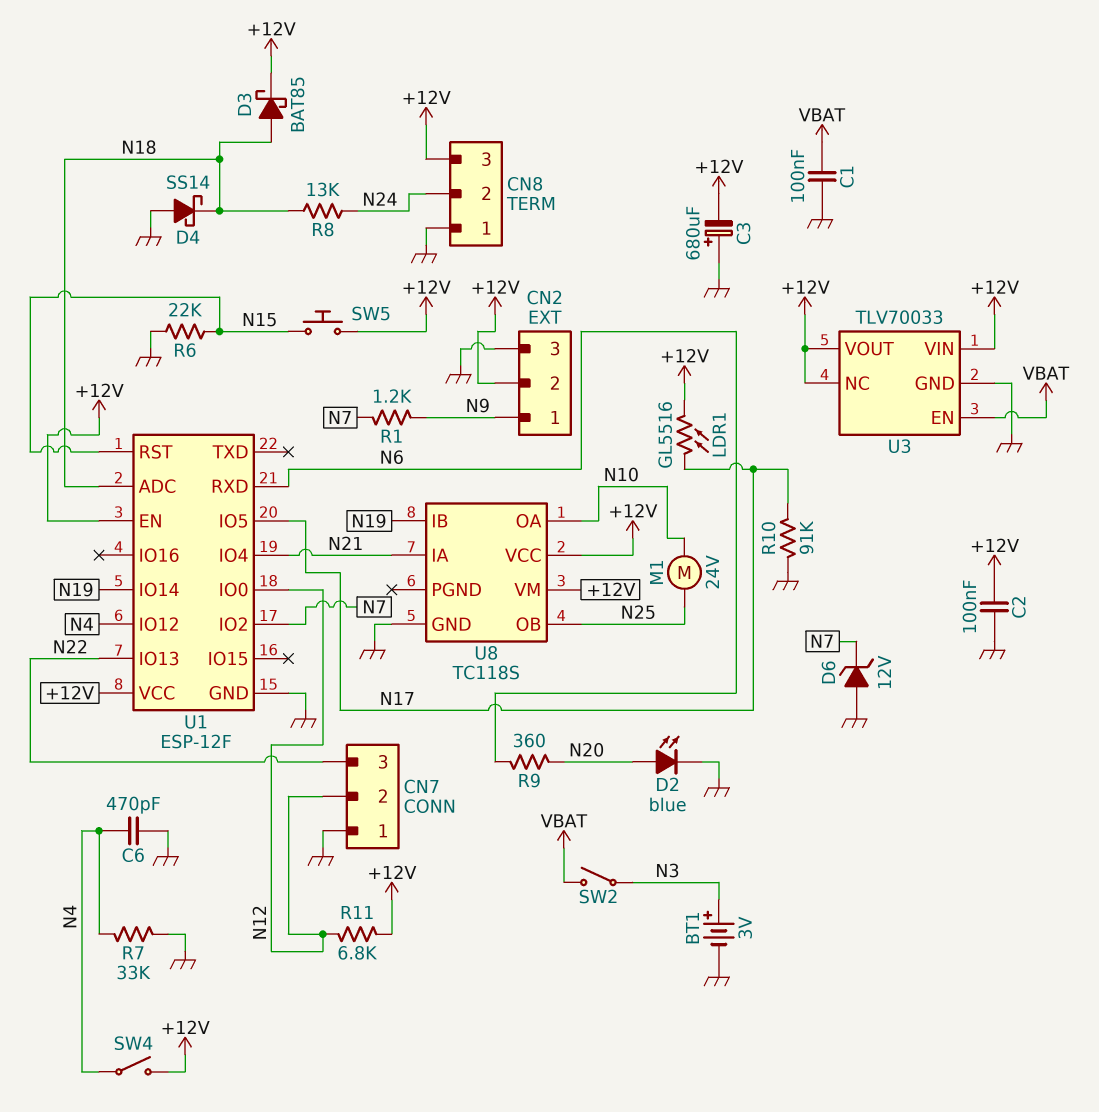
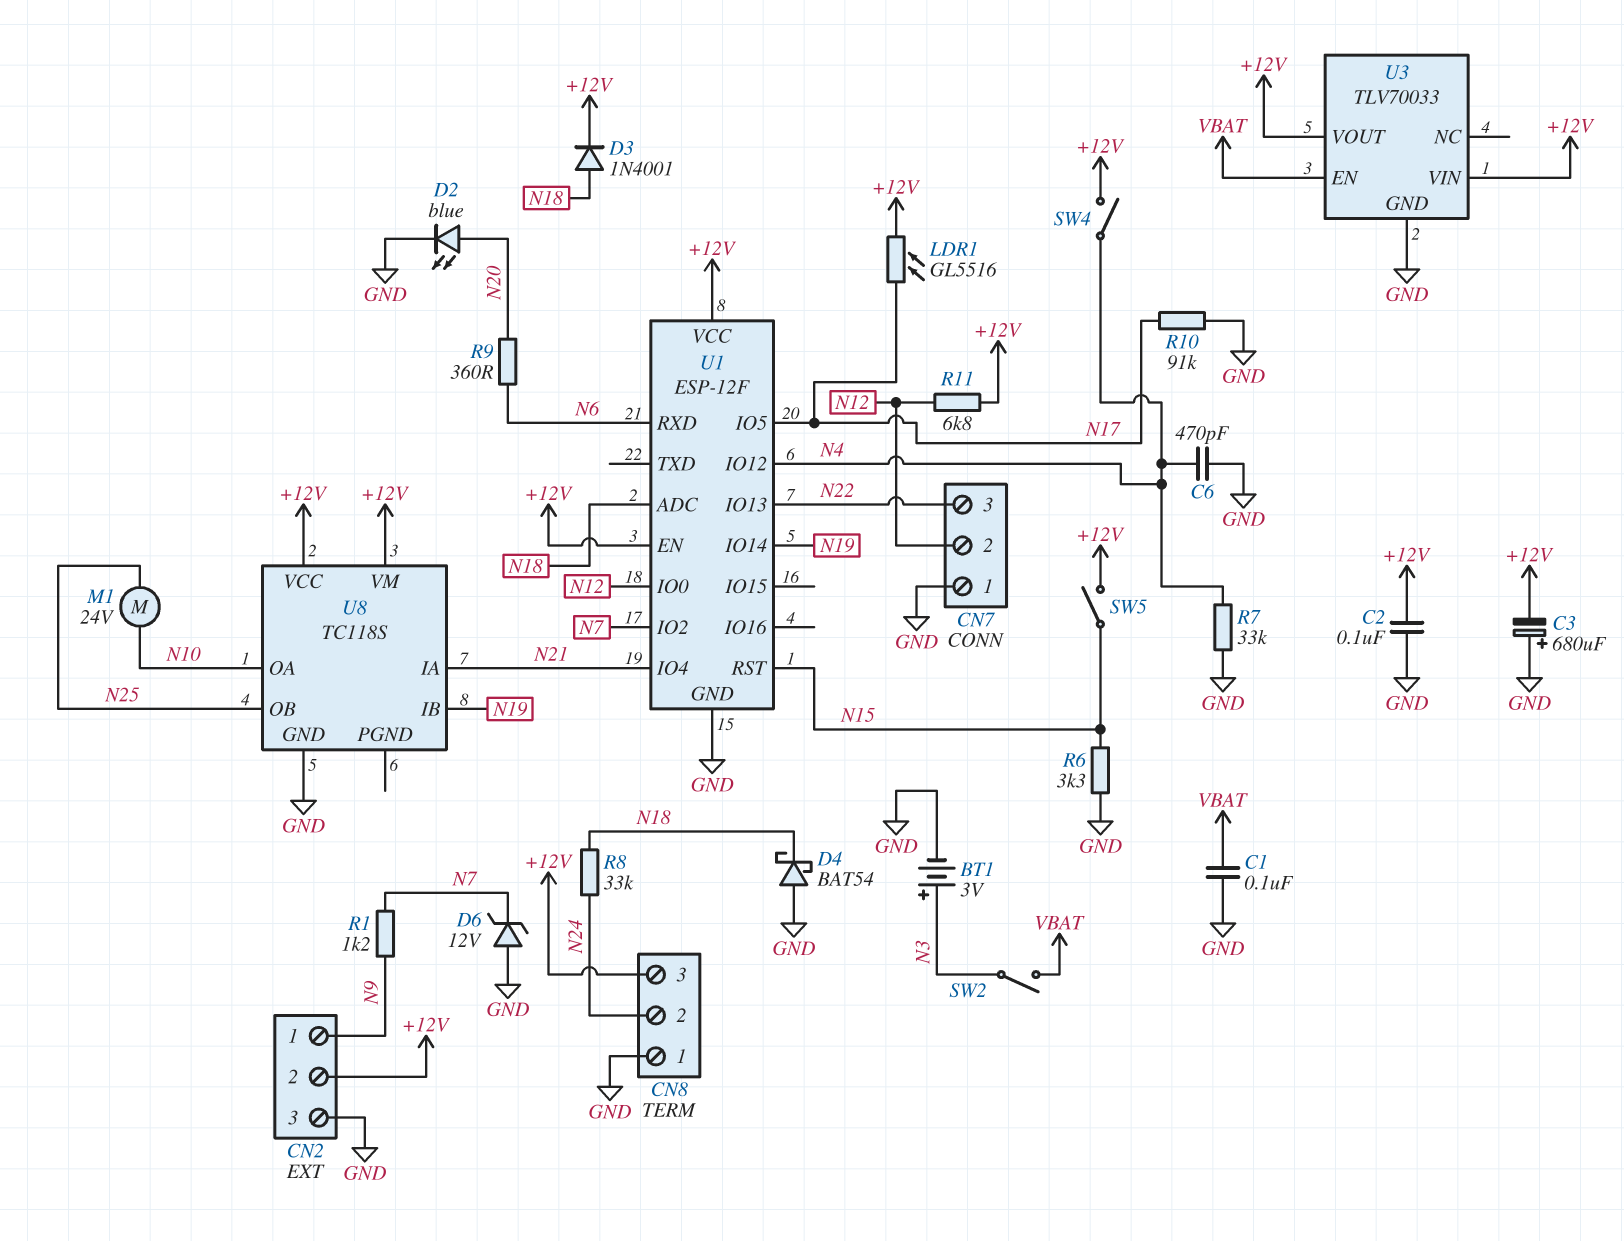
D3: schottky BAT85 (A N18, K +12V) -> diode 1N4001 (A N18, K +12V)
D4: schottky SS14 (A GND, K N18) -> schottky BAT54 (A GND, K N18)
R6: 22k (GND, N15) -> 3.3k (GND, N15)
R8: 13k (N18, N24) -> 33k (N18, N24)
SW5: button (+12V, N15) -> switch (+12V, N15)
U3 pin NC: +12V -> none

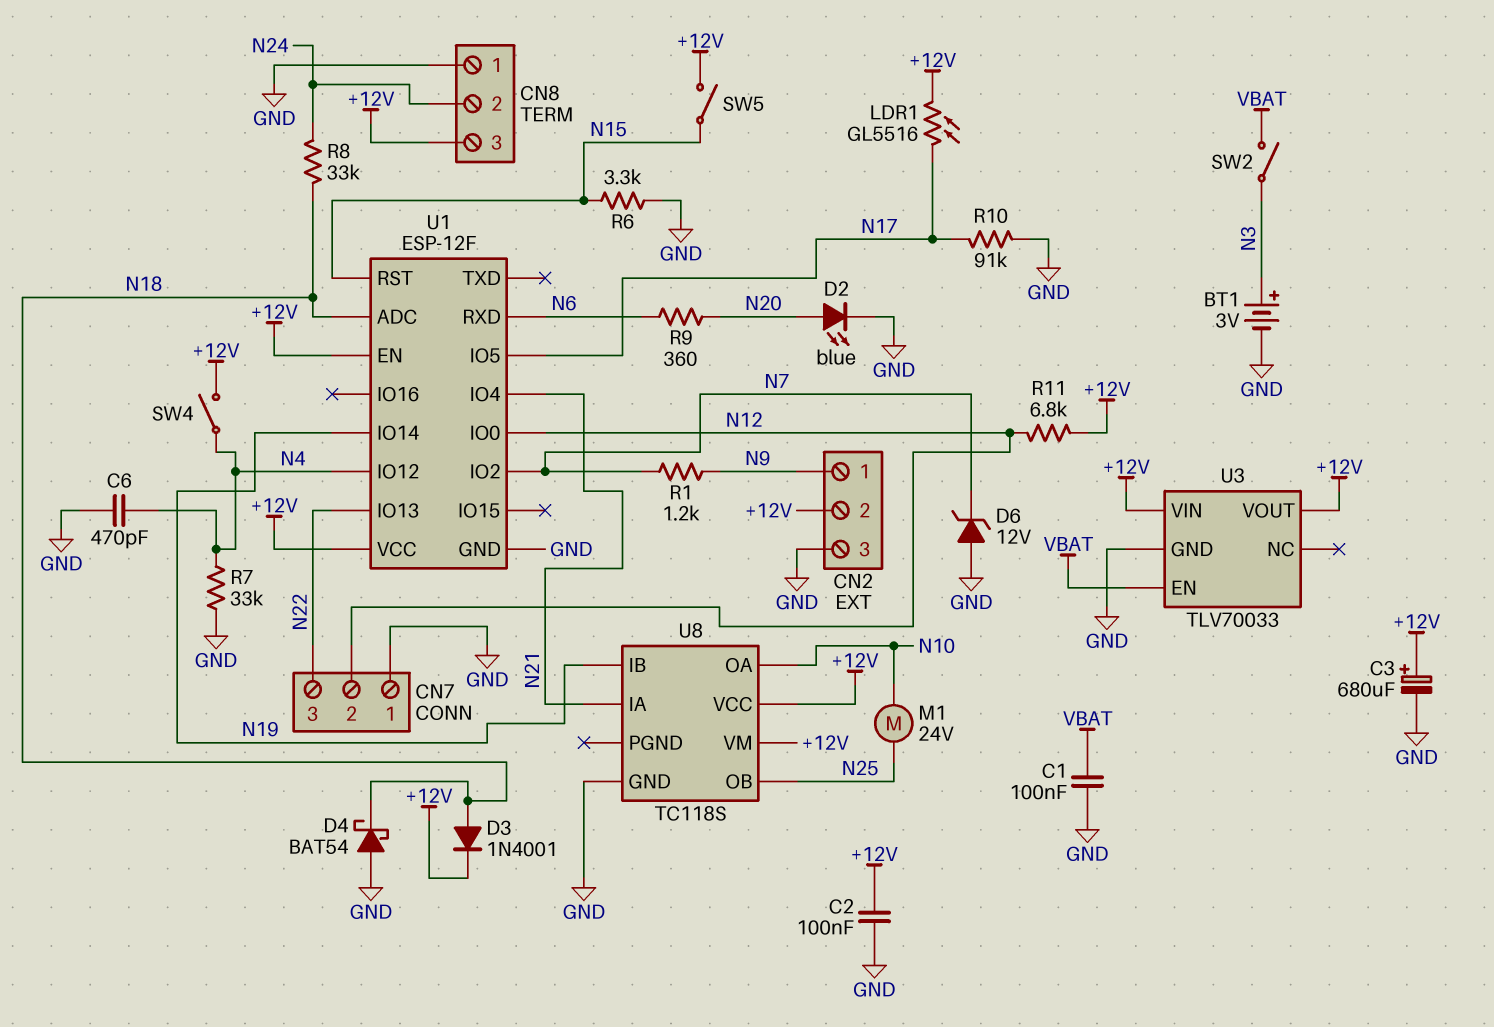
C3: 680uF (plus GND, minus +12V) -> 680uF (plus +12V, minus GND)

